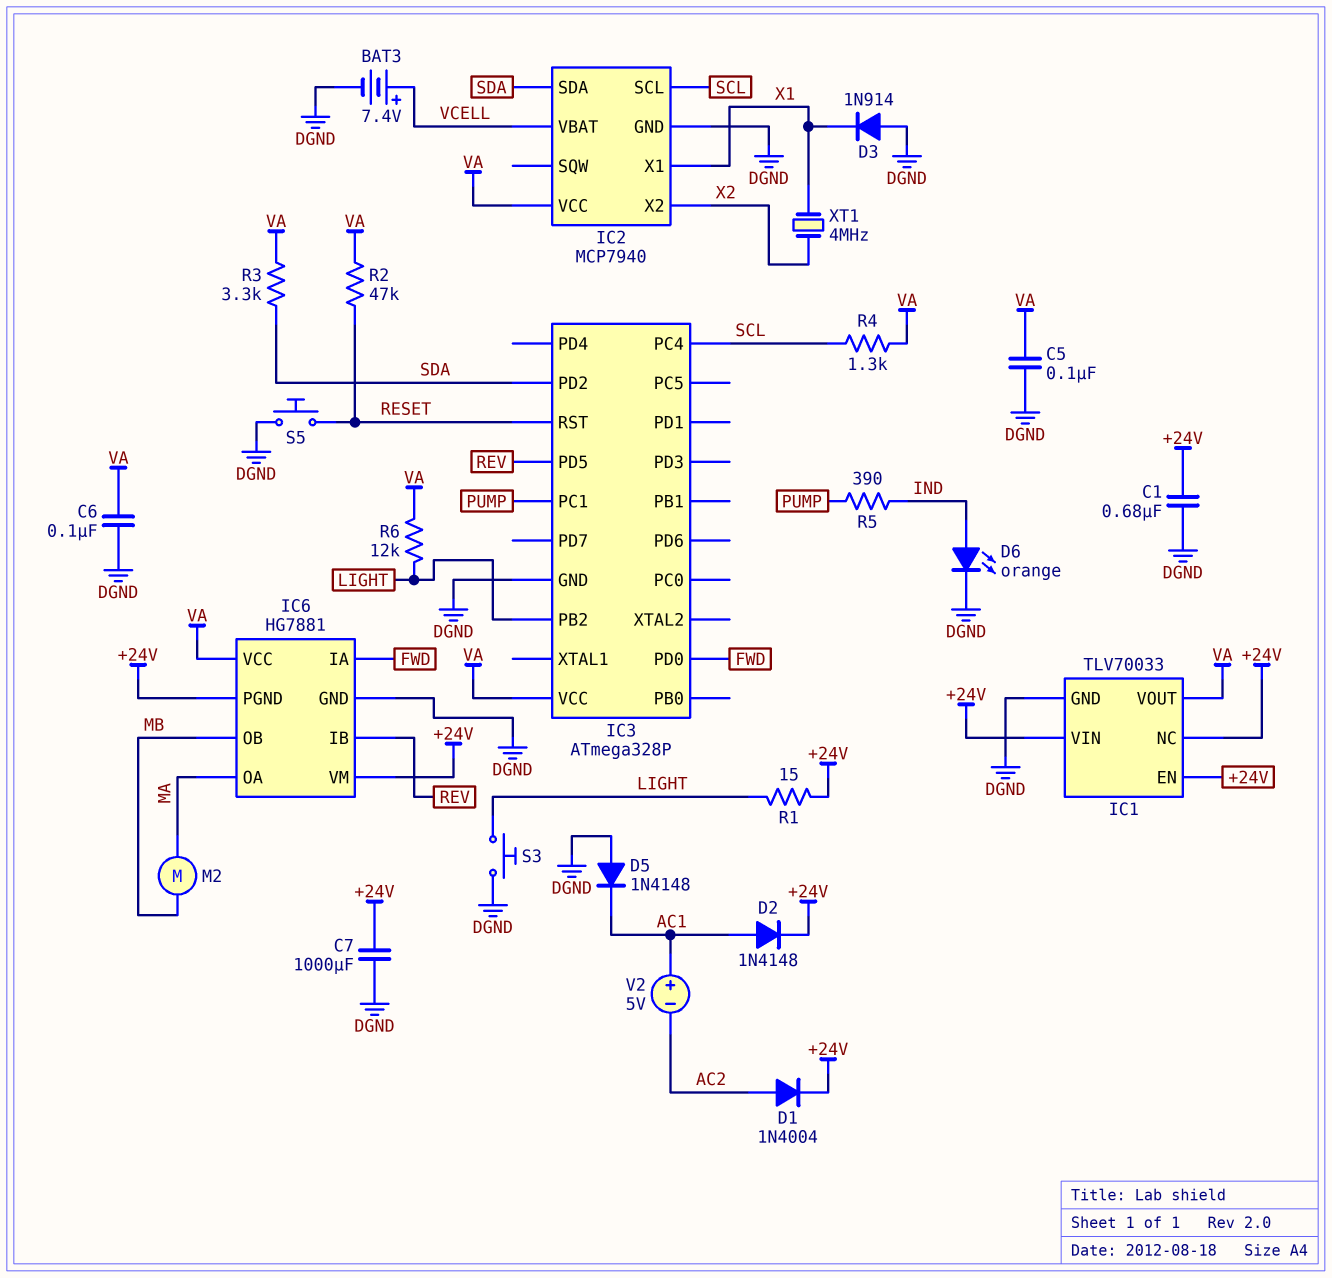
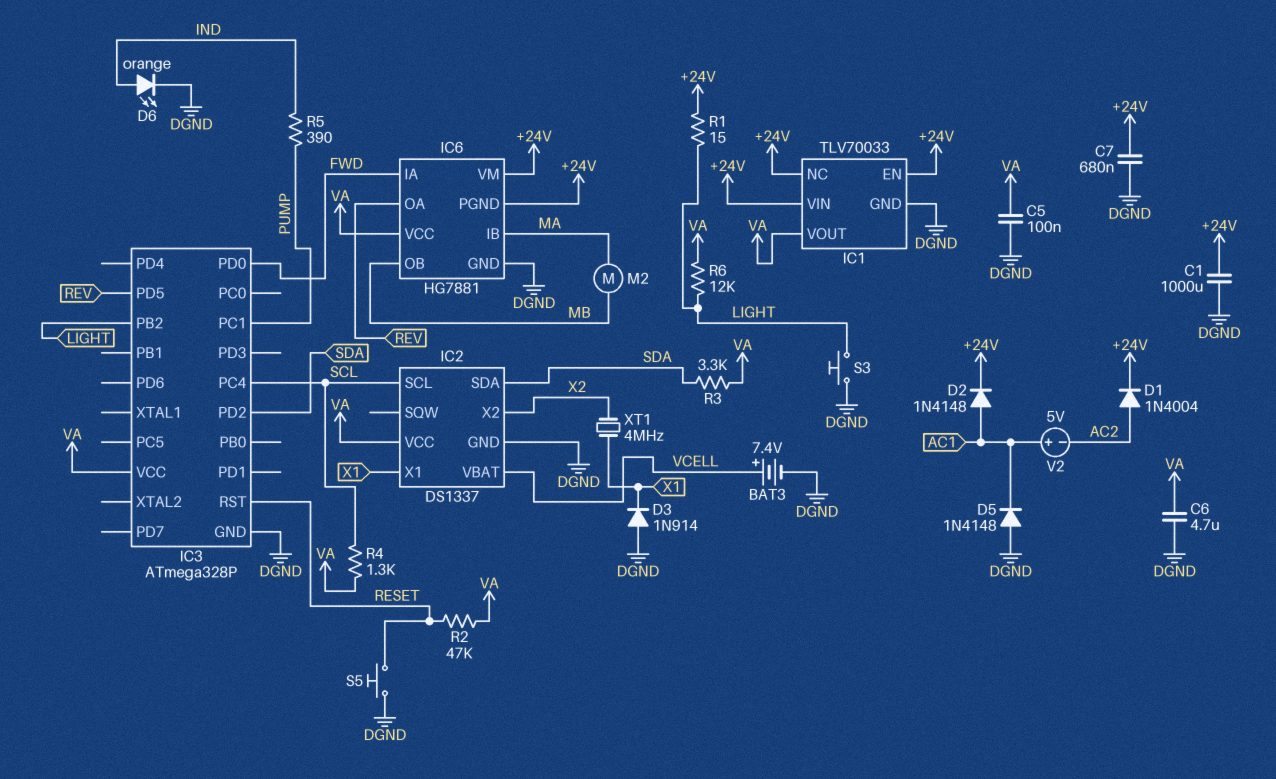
C1: 680nF (+24V, DGND) -> 1000uF (+24V, DGND)
C6: 100nF (DGND, VA) -> 4.7uF (DGND, VA)
C7: 1000uF (+24V, DGND) -> 680nF (+24V, DGND)
IC2: MCP7940 -> DS1337
IC6 pin IB: REV -> MA
IC6 pin OA: MA -> REV

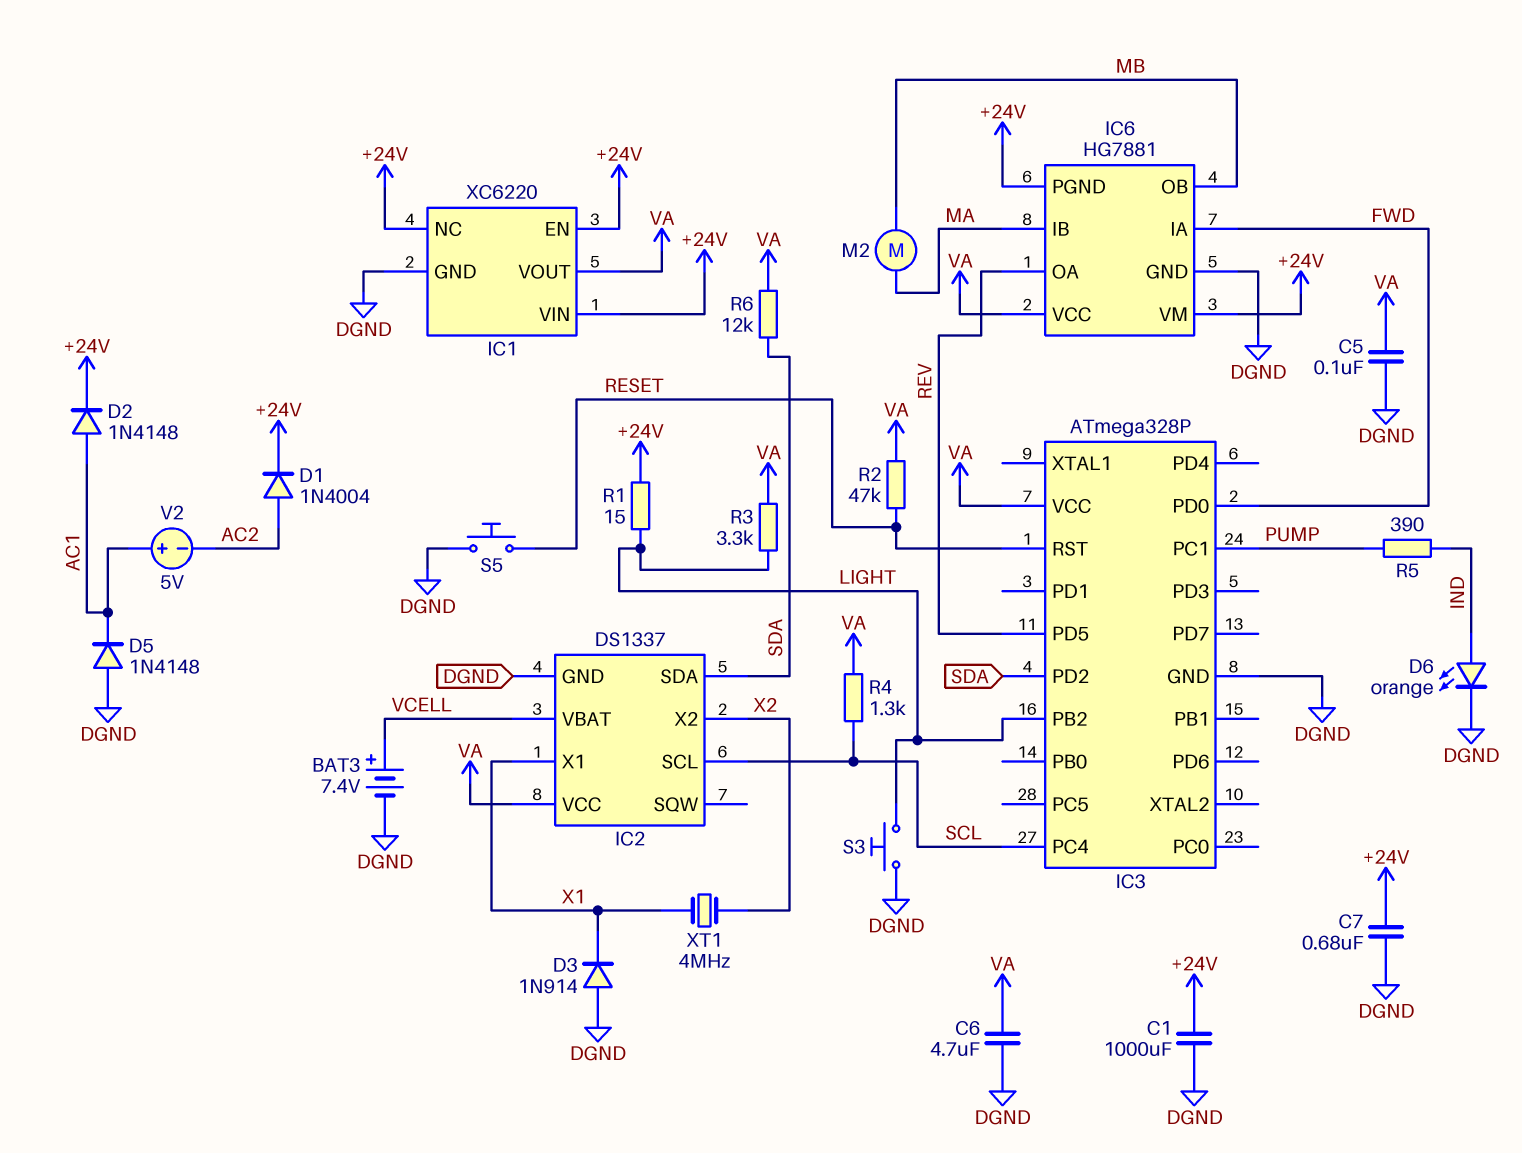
IC1: TLV70033 -> XC6220
R3: 3.3k (SDA, VA) -> 3.3k (LIGHT, VA)
R6: 12k (LIGHT, VA) -> 12k (SDA, VA)

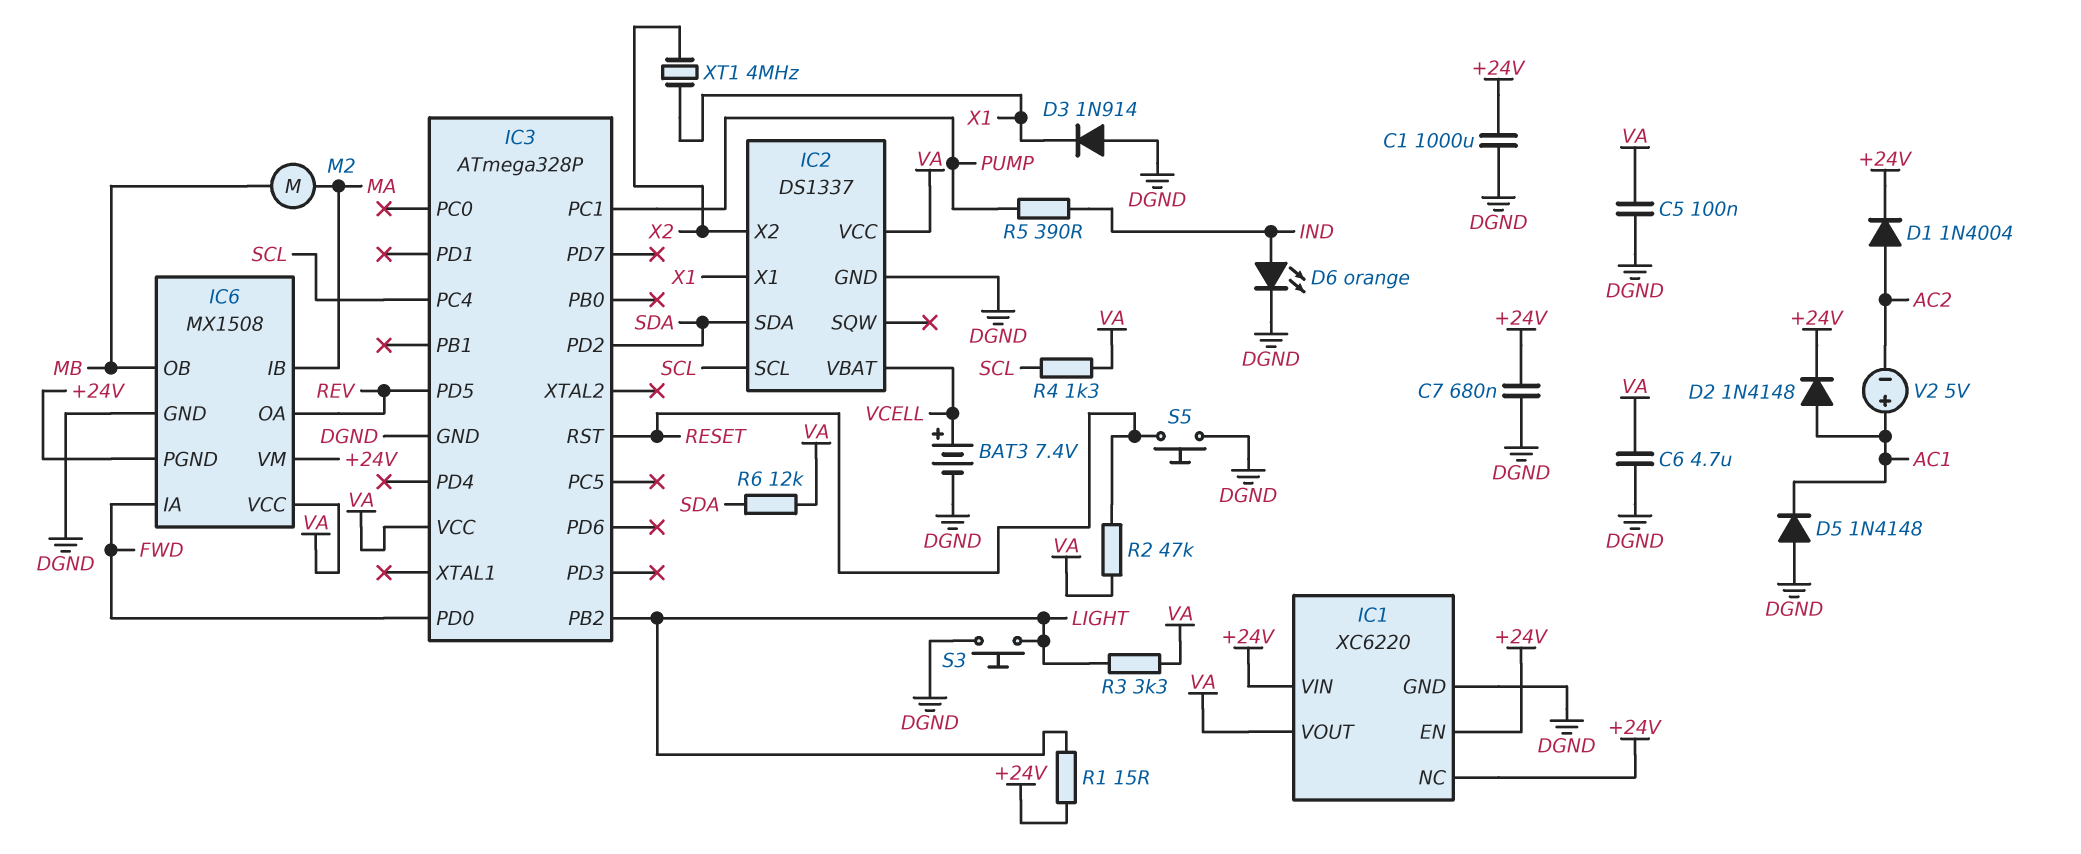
IC6: HG7881 -> MX1508

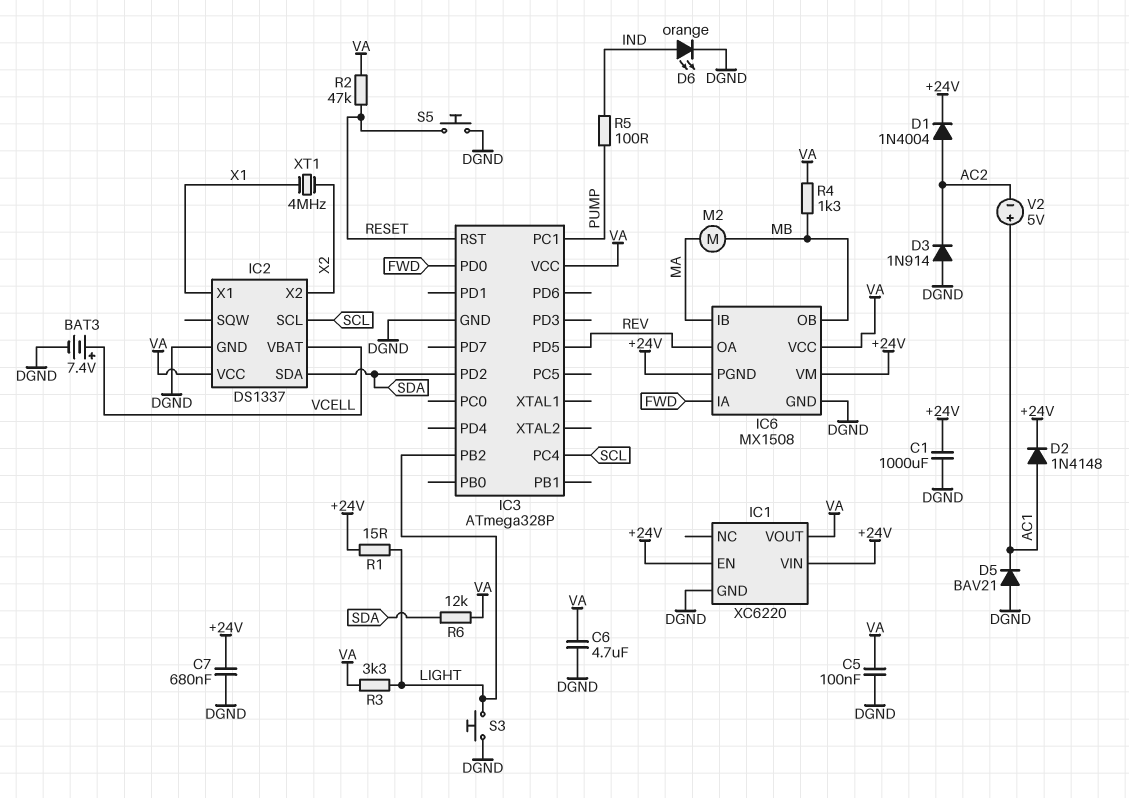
D3: diode 1N914 (A DGND, K X1) -> diode 1N914 (A DGND, K AC2)
D5: diode 1N4148 (A DGND, K AC1) -> diode BAV21 (A DGND, K AC1)
IC1 pin NC: +24V -> none
R4: 1.3k (SCL, VA) -> 1.3k (MB, VA)
R5: 390 (IND, PUMP) -> 100 (IND, PUMP)

